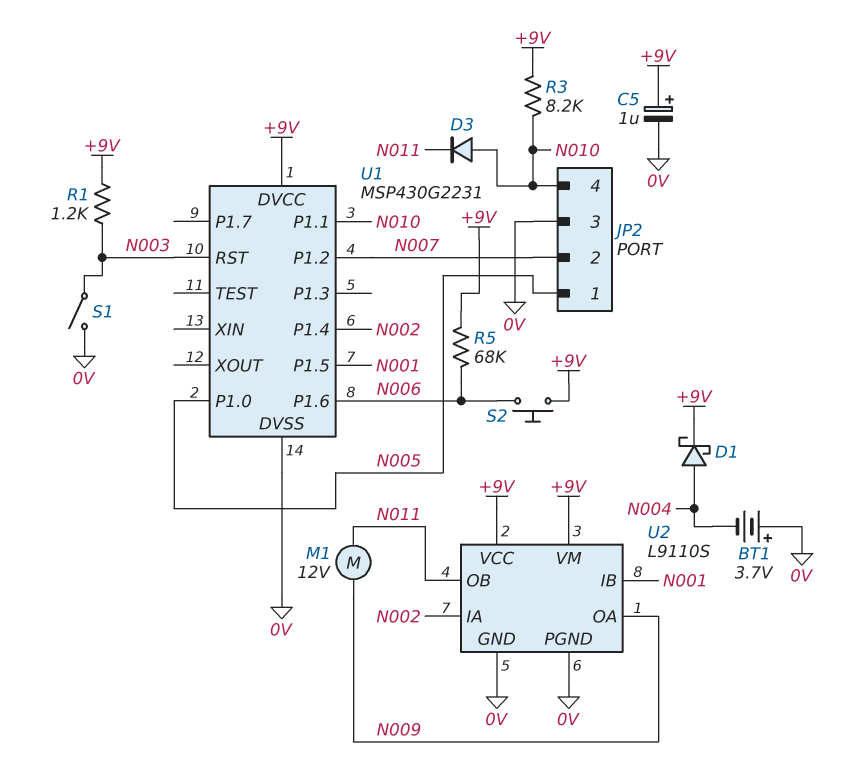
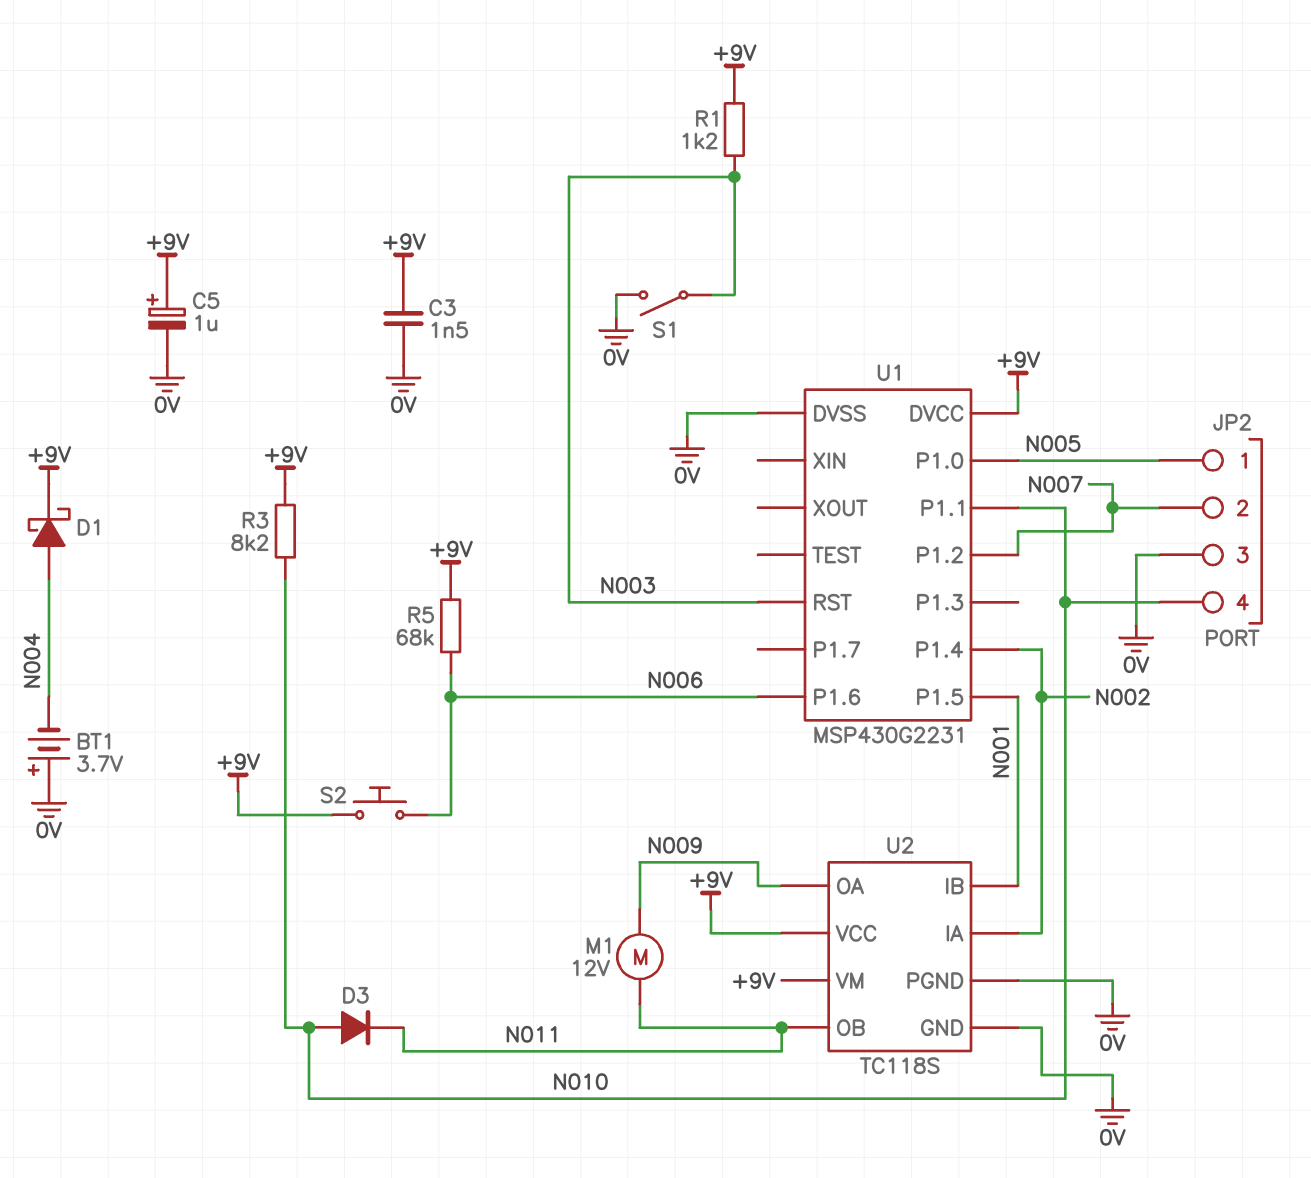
C3: none -> 1.5nF (+9V, 0V)
U2: L9110S -> TC118S

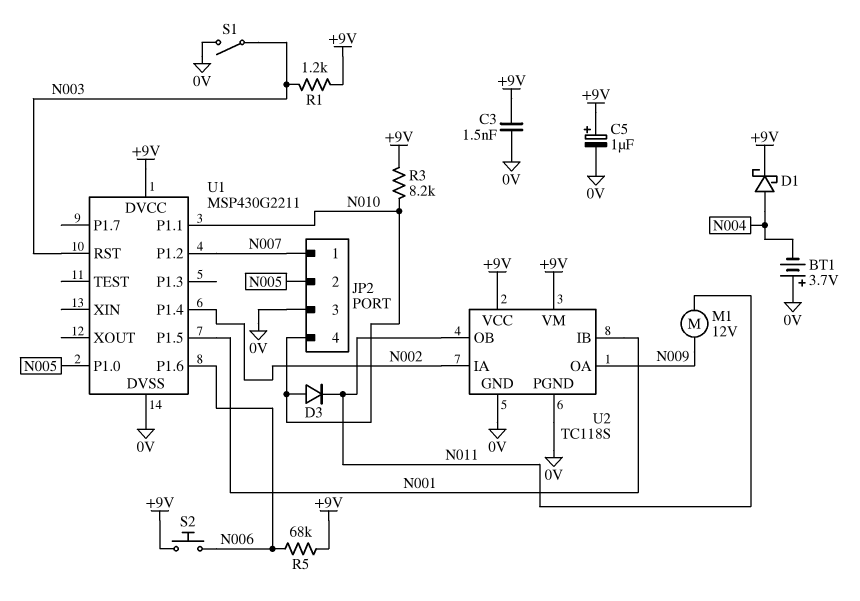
JP2 pin 1: N005 -> N007
JP2 pin 2: N007 -> N005
U1: MSP430G2231 -> MSP430G2211

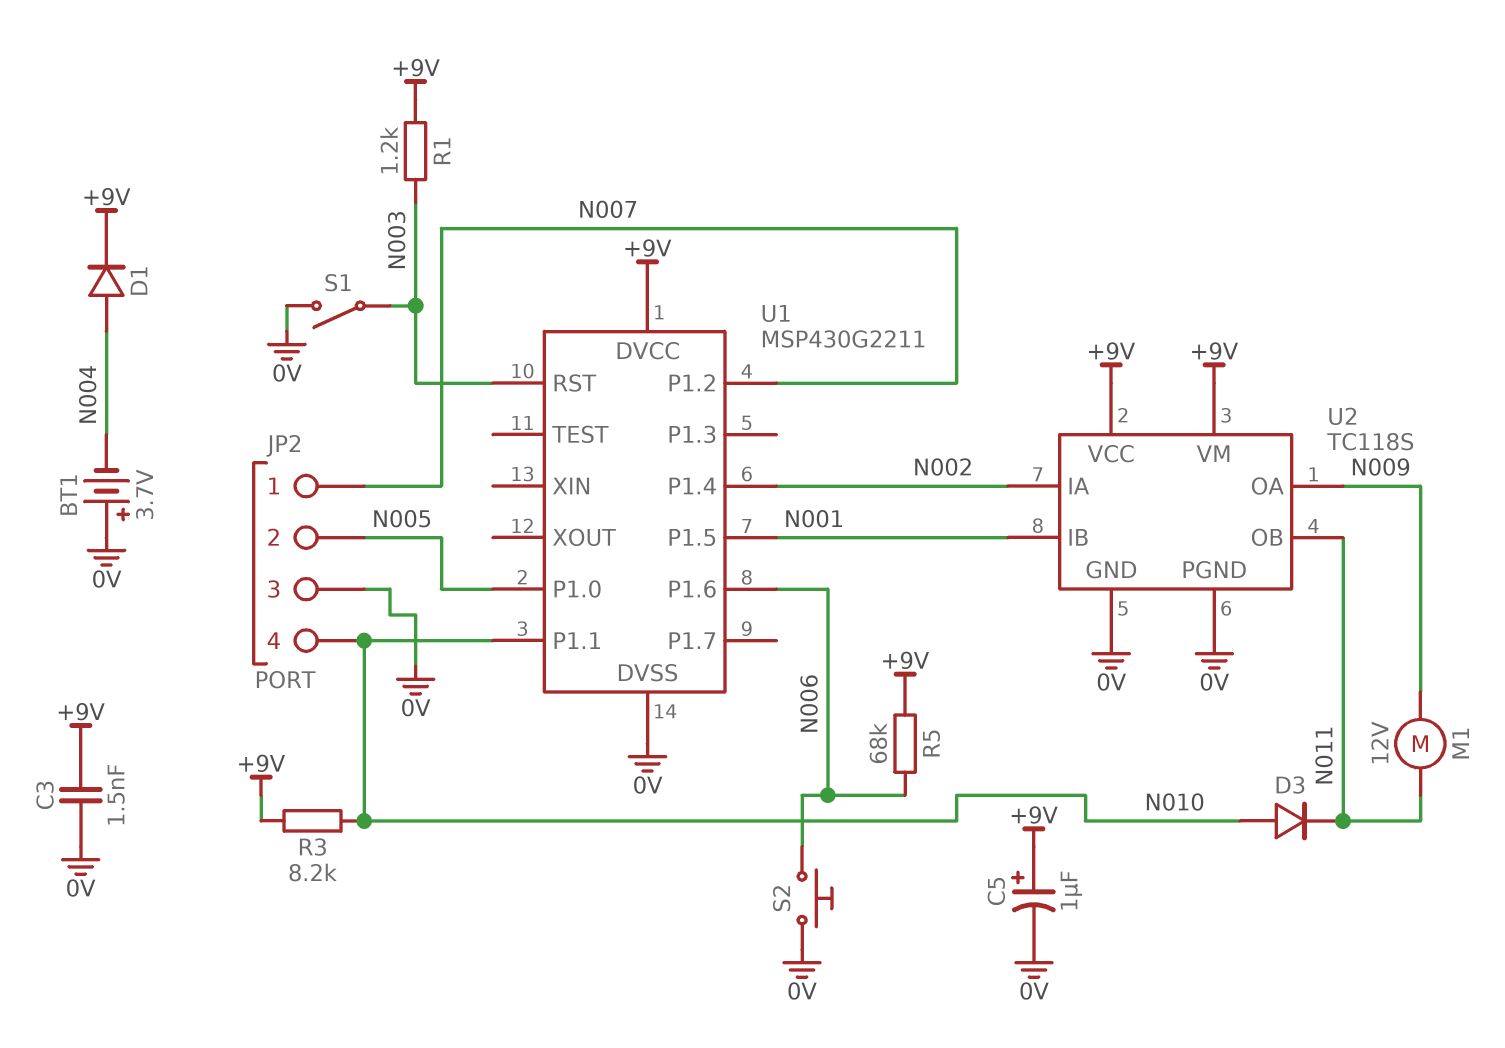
D1: schottky (A N004, K +9V) -> diode (A N004, K +9V)
S2: button (+9V, N006) -> button (0V, N006)

